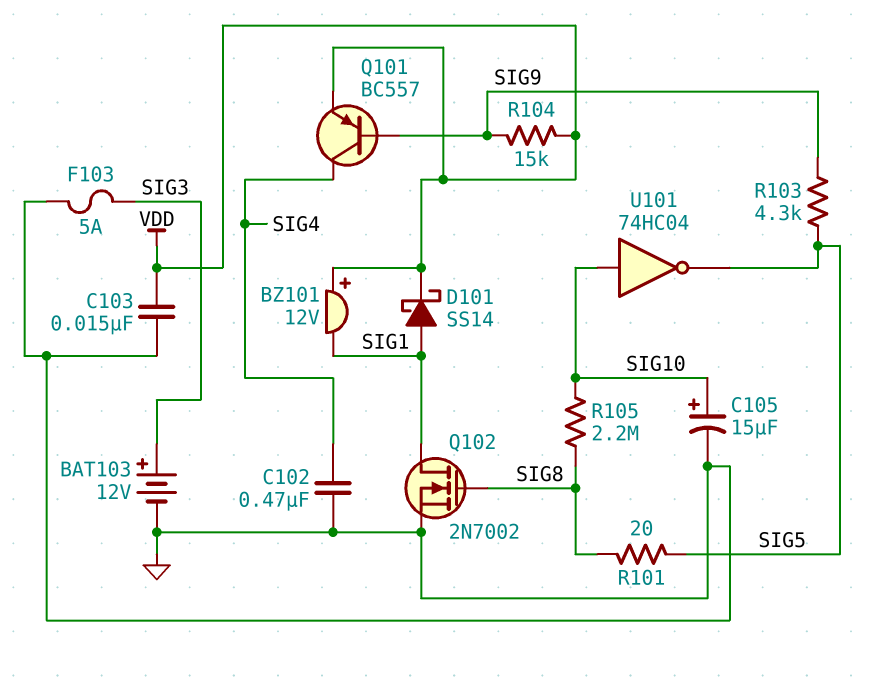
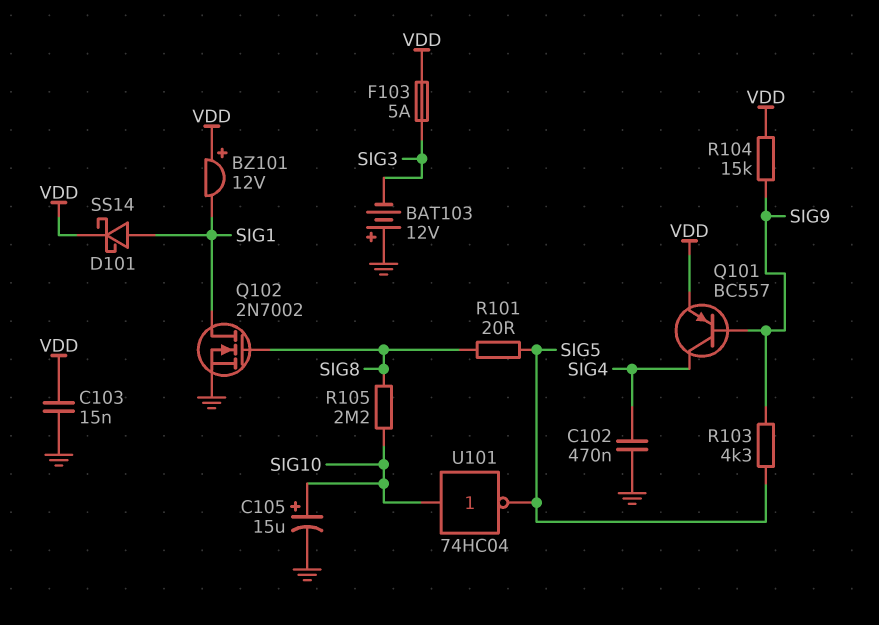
BAT103: 12V (plus SIG3, minus GND) -> 12V (plus GND, minus SIG3)
F103: 5A (GND, SIG3) -> 5A (SIG3, VDD)

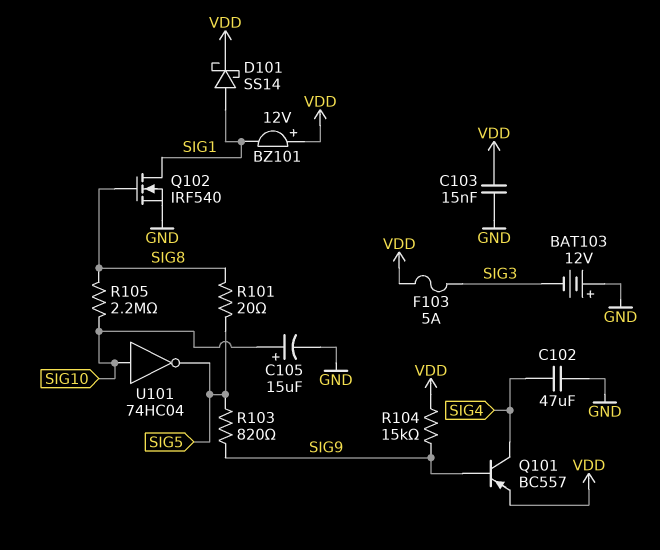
C102: 470nF (GND, SIG4) -> 47uF (GND, SIG4)
Q102: NMOS 2N7002 (G SIG8, D SIG1, S GND) -> NMOS IRF540 (G SIG8, D SIG1, S GND)
R103: 4.3k (SIG5, SIG9) -> 820 (SIG5, SIG9)

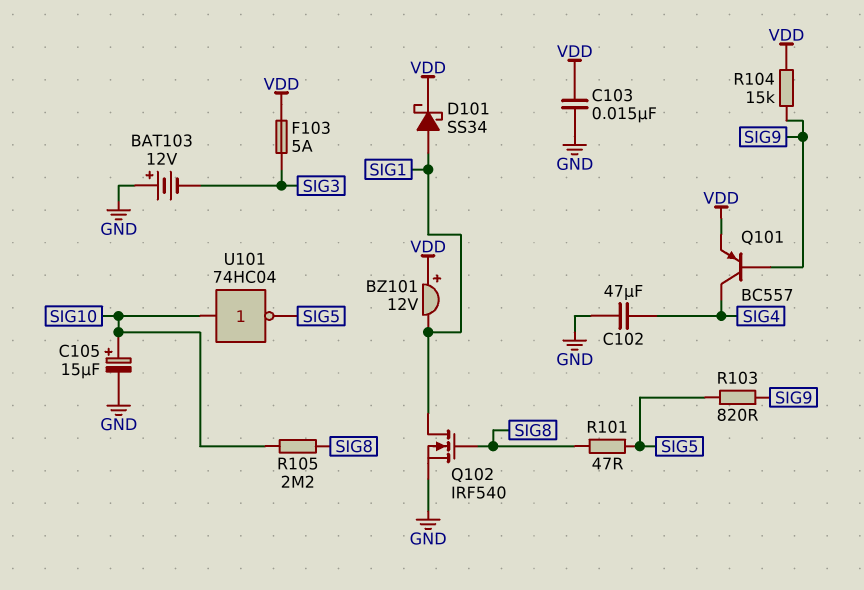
D101: schottky SS14 (A SIG1, K VDD) -> schottky SS34 (A SIG1, K VDD)
R101: 20 (SIG5, SIG8) -> 47 (SIG5, SIG8)

